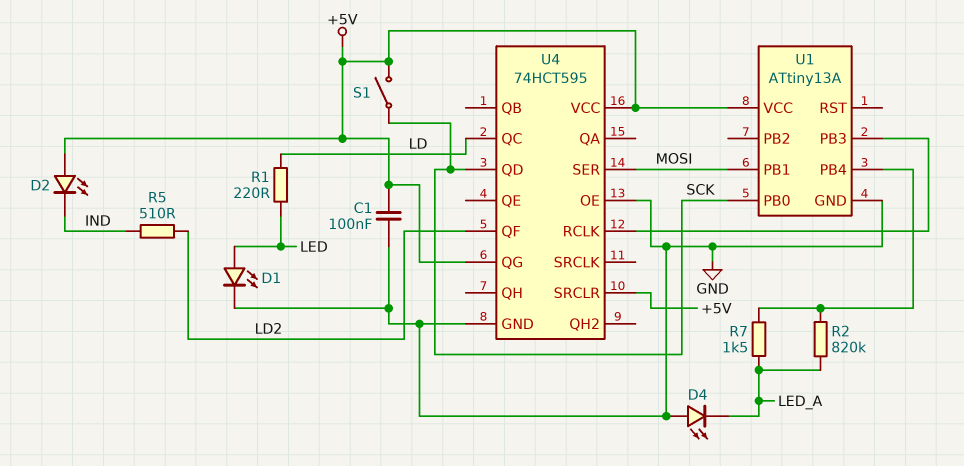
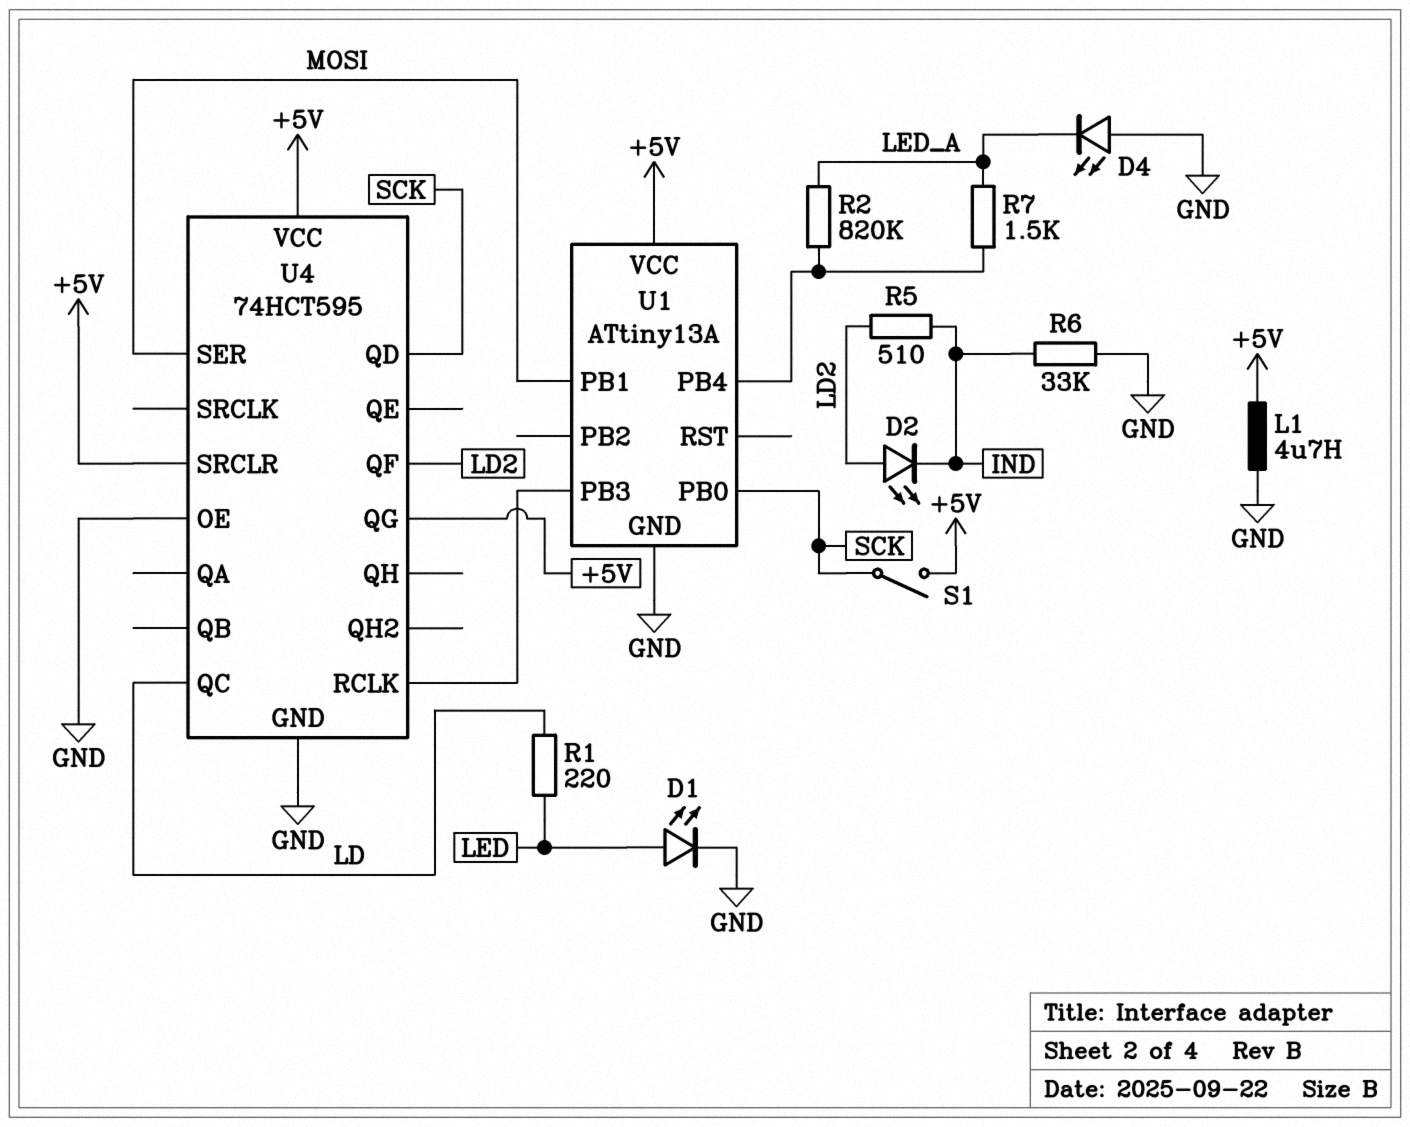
C1: 100nF (+5V, GND) -> none
D2: LED (A +5V, K IND) -> LED (A LD2, K IND)
L1: none -> 4.7uH (+5V, GND)
R6: none -> 33k (GND, IND)

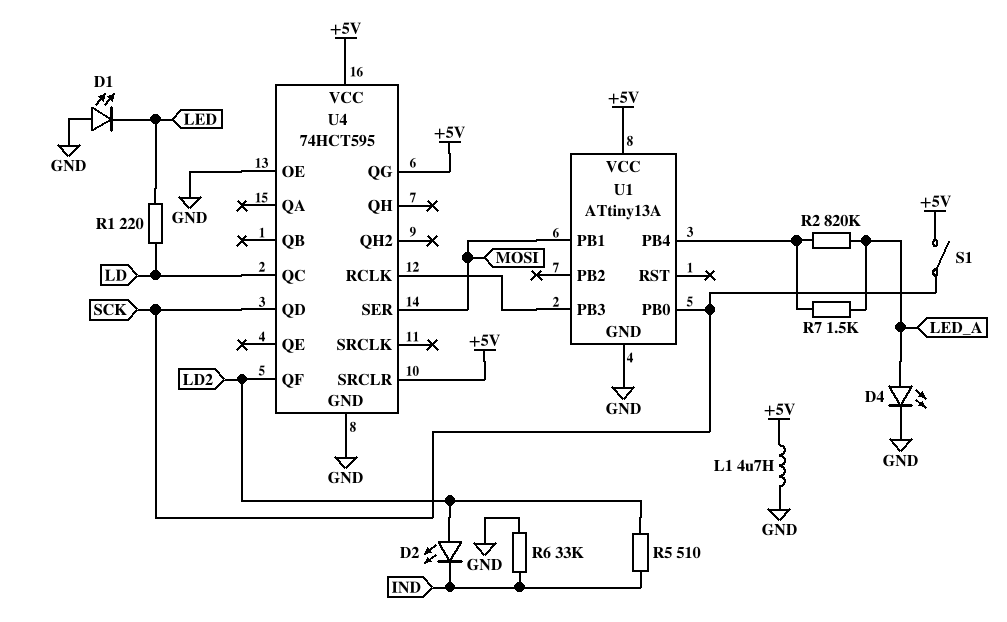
D1: LED (A LED, K GND) -> LED (A GND, K LED)
D4: LED (A GND, K LED_A) -> LED (A LED_A, K GND)

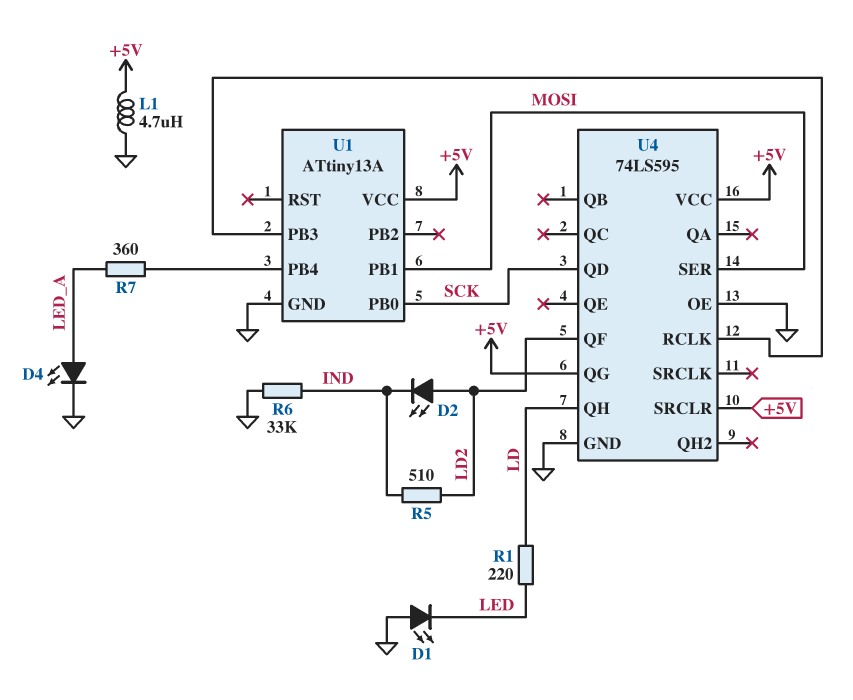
R2: 820k (LED_A, U1/PB4) -> none
R7: 1.5k (LED_A, U1/PB4) -> 360 (LED_A, U1/PB4)
S1: switch (+5V, SCK) -> none
U4: 74HCT595 -> 74LS595
U4 pin QC: LD -> none
U4 pin QH: none -> LD

